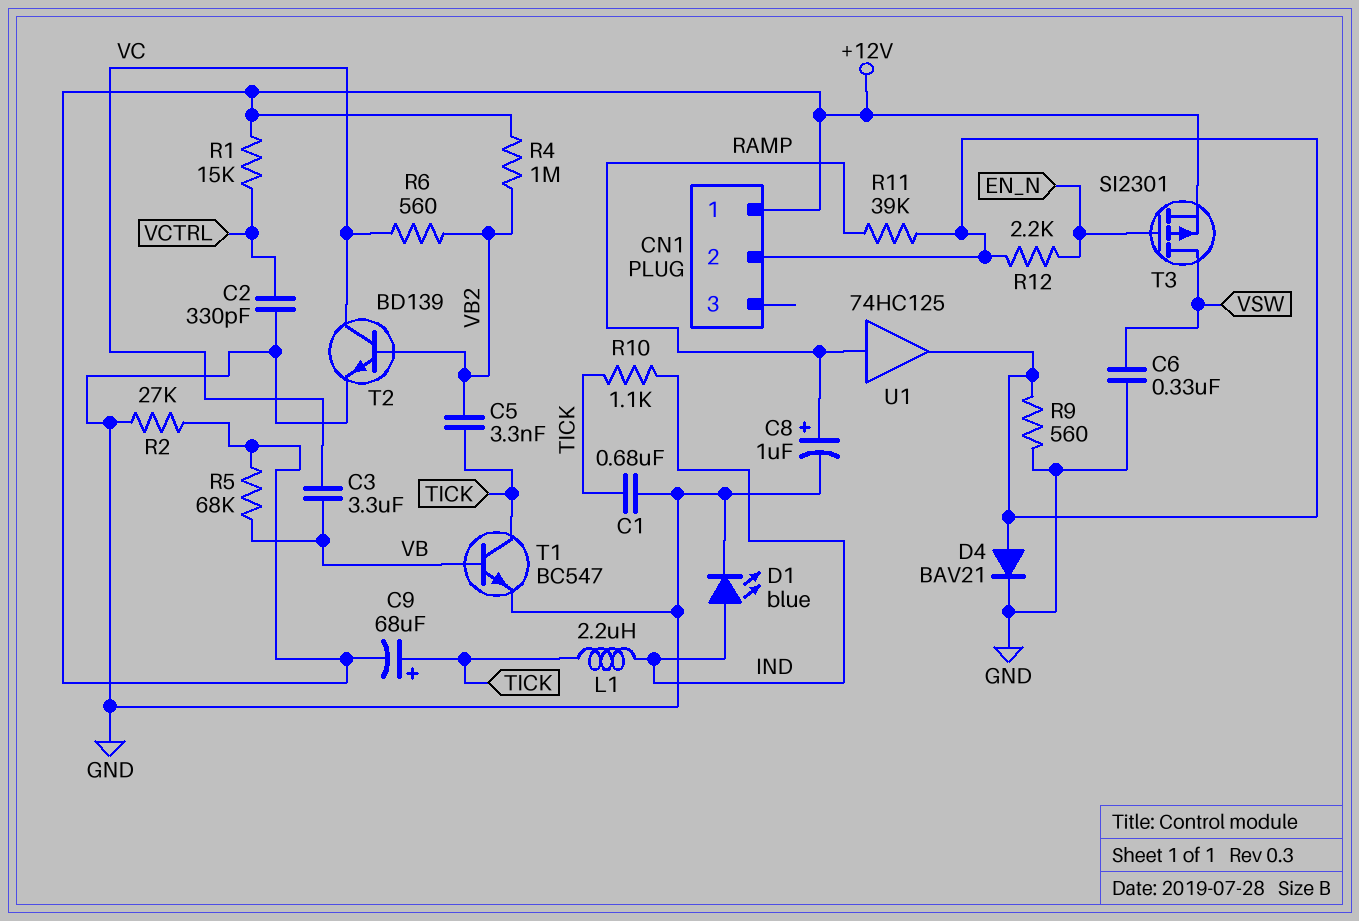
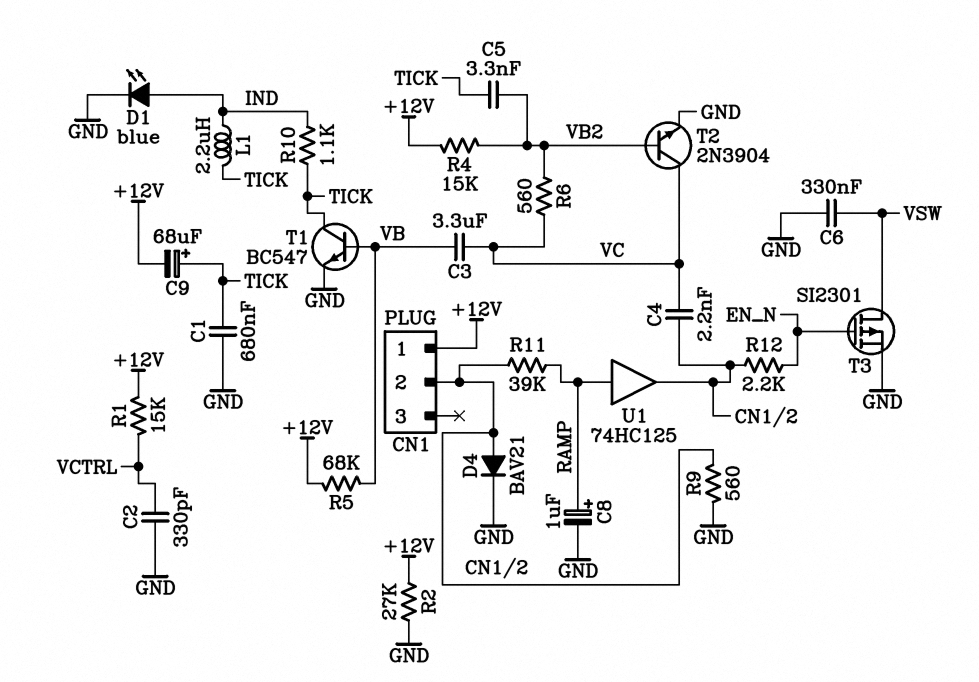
C4: none -> 2.2nF (CN1/2, VC)
R4: 1M (+12V, VB2) -> 15k (+12V, VB2)
T2: NPN BD139 (B VB2, C VC, E GND) -> NPN 2N3904 (B VB2, C VC, E GND)
T3: PMOS SI2301 (G EN_N, D VSW, S +12V) -> PMOS SI2301 (G EN_N, D VSW, S GND)

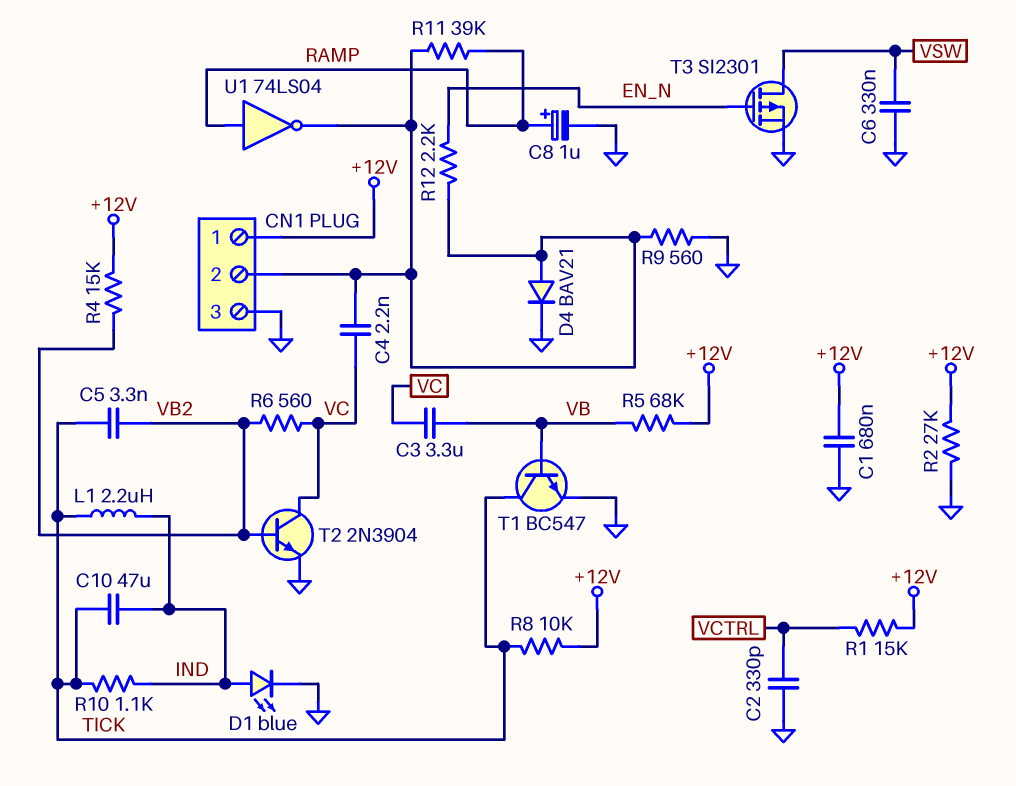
C1: 680nF (GND, TICK) -> 680nF (+12V, GND)
C9: 68uF (plus TICK, minus +12V) -> none
C10: none -> 47uF (IND, TICK)
CN1 pin 3: none -> GND
R8: none -> 10k (+12V, TICK)
U1: buffer 74HC125 (in RAMP, out CN1/2) -> NOT 74LS04 (in RAMP, out CN1/2)

